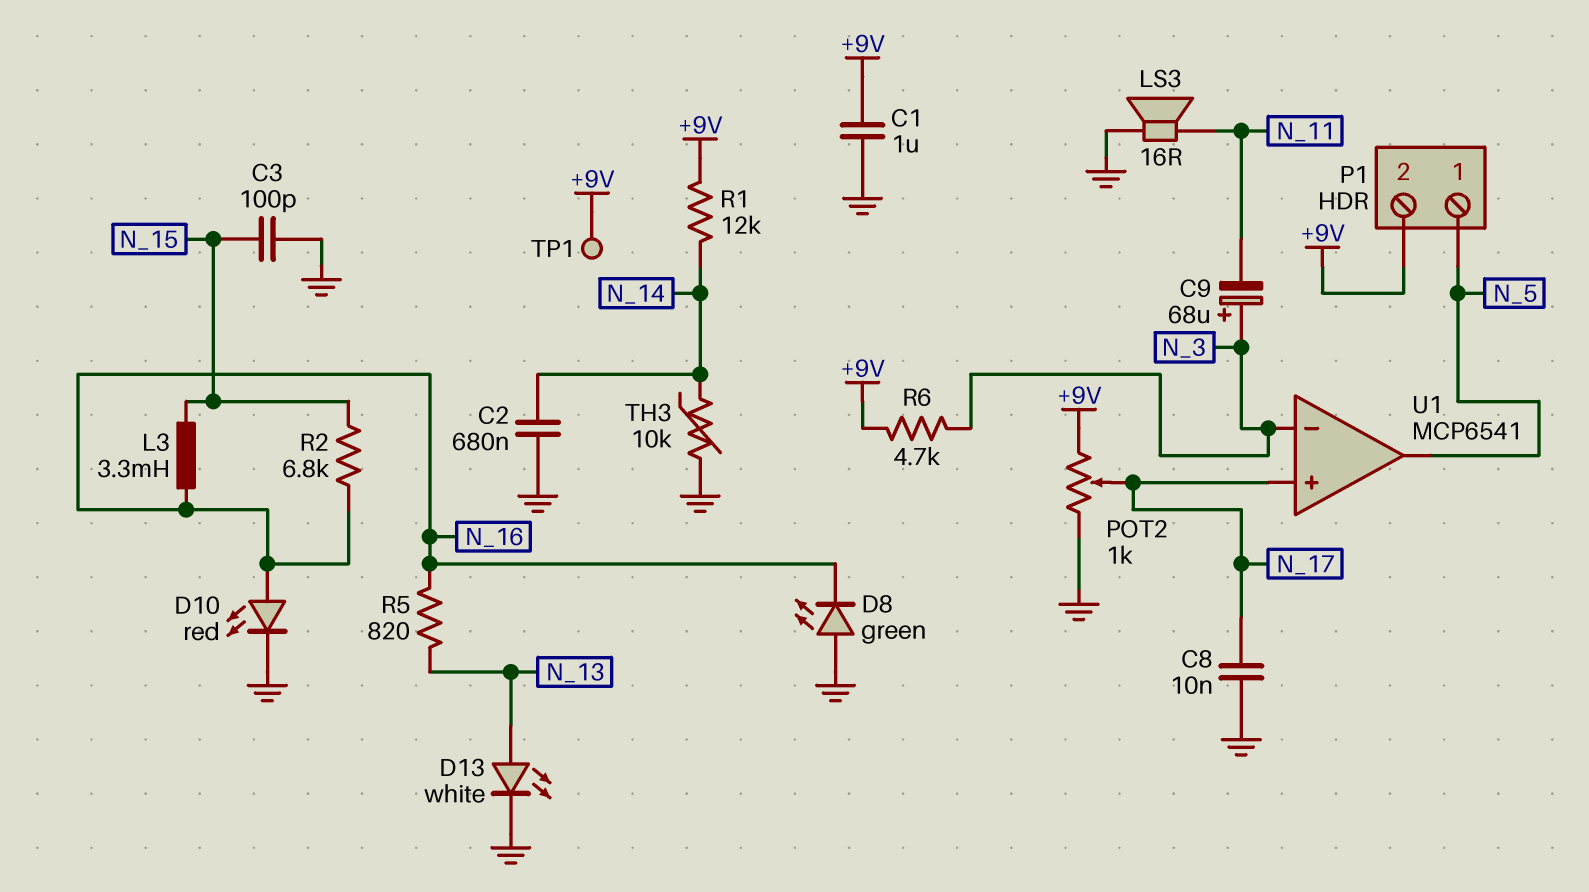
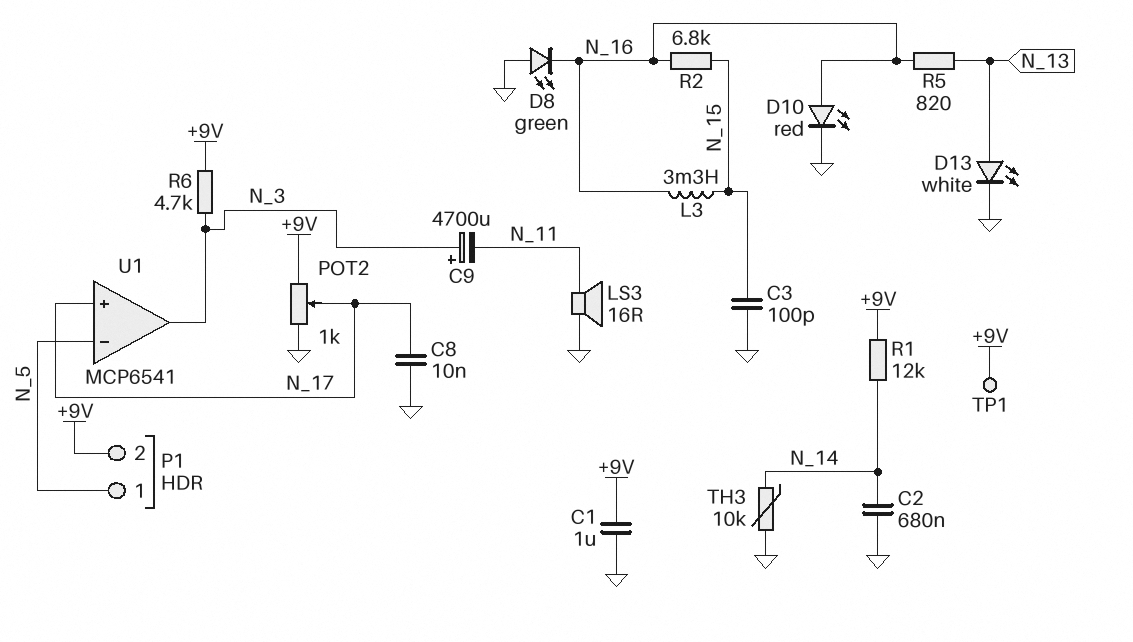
C9: 68uF (plus N_3, minus N_11) -> 4700uF (plus N_3, minus N_11)
U1 pin in-: N_3 -> N_5
U1 pin out: N_5 -> N_3

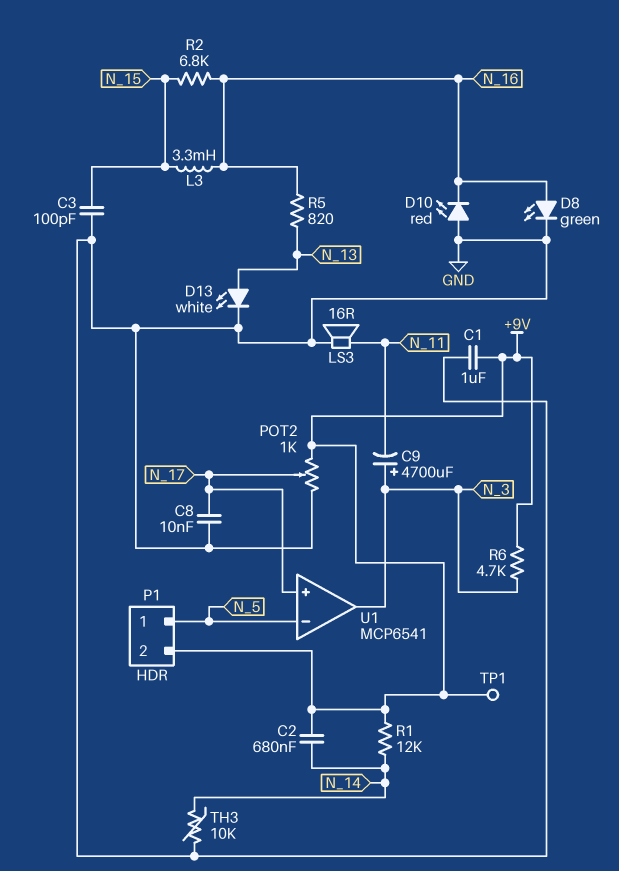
C2: 680nF (GND, N_14) -> 680nF (+9V, N_14)
D8: LED green (A GND, K N_16) -> LED green (A N_16, K GND)
D10: LED red (A N_16, K GND) -> LED red (A GND, K N_16)

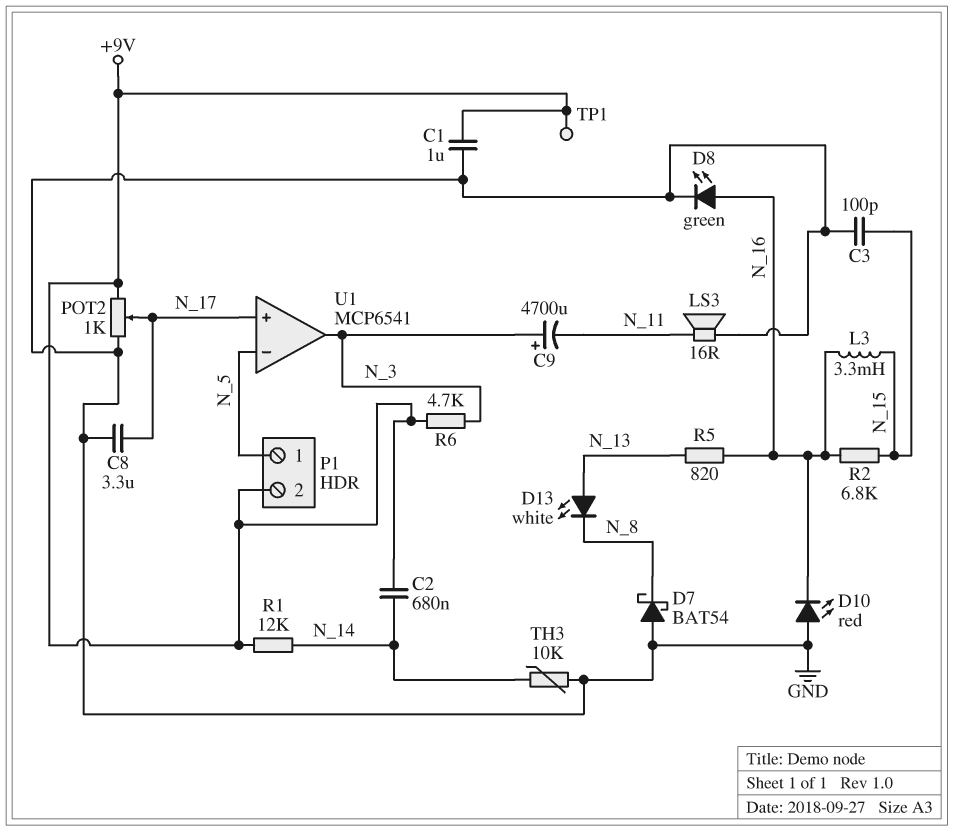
C8: 10nF (GND, N_17) -> 3.3uF (GND, N_17)
D7: none -> schottky BAT54 (A GND, K N_8)
D13: LED white (A N_13, K GND) -> LED white (A N_13, K N_8)

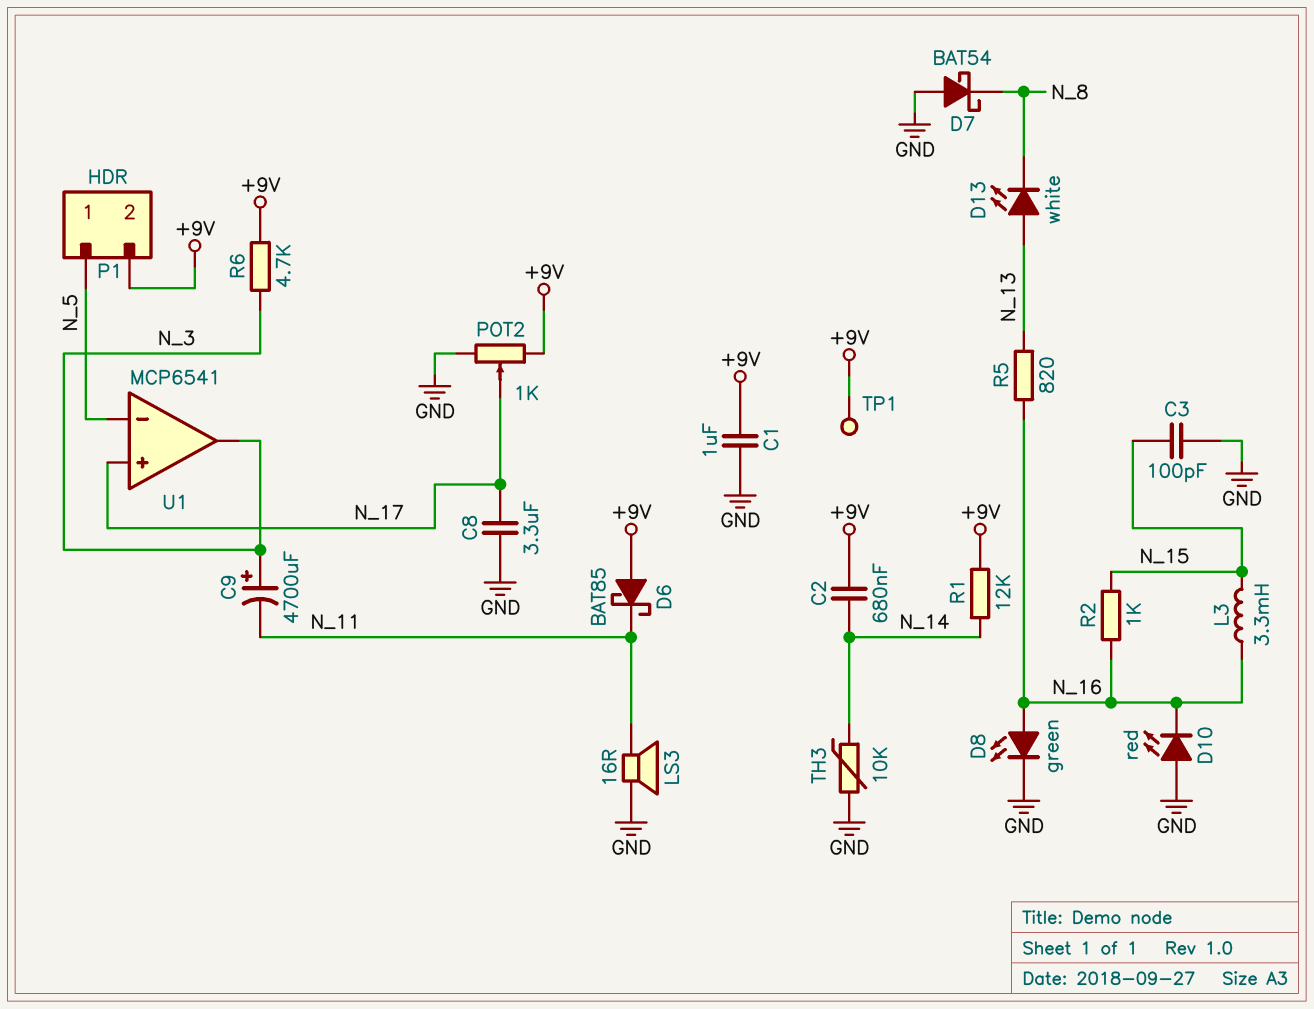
D6: none -> schottky BAT85 (A +9V, K N_11)
R2: 6.8k (N_15, N_16) -> 1k (N_15, N_16)

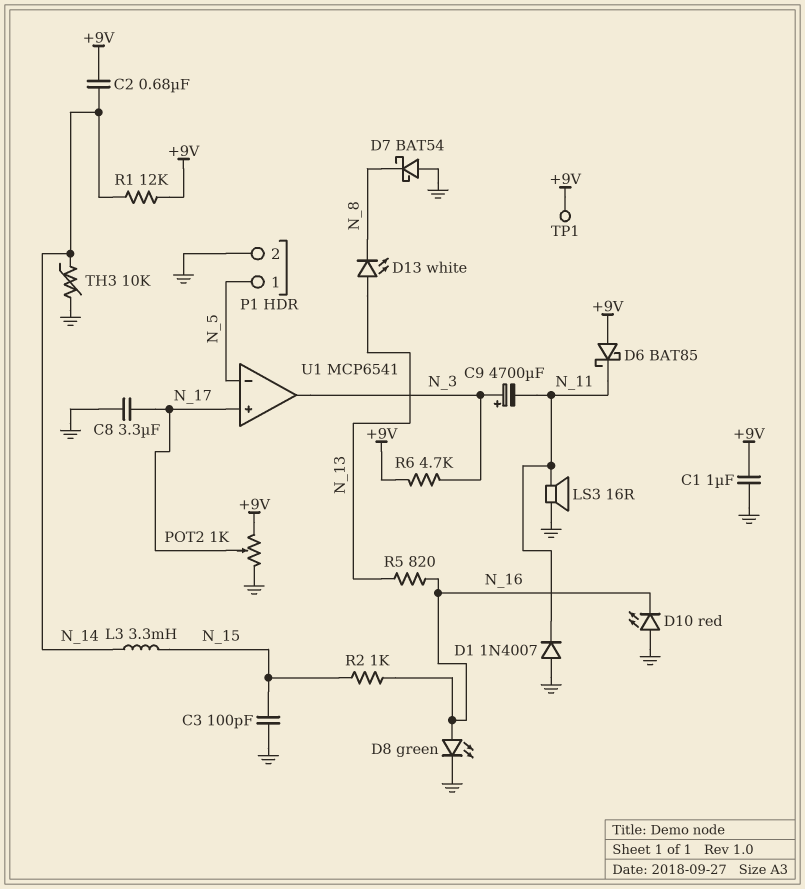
D1: none -> diode 1N4007 (A GND, K N_11)
L3: 3.3mH (N_15, N_16) -> 3.3mH (N_14, N_15)
P1 pin 2: +9V -> GND

